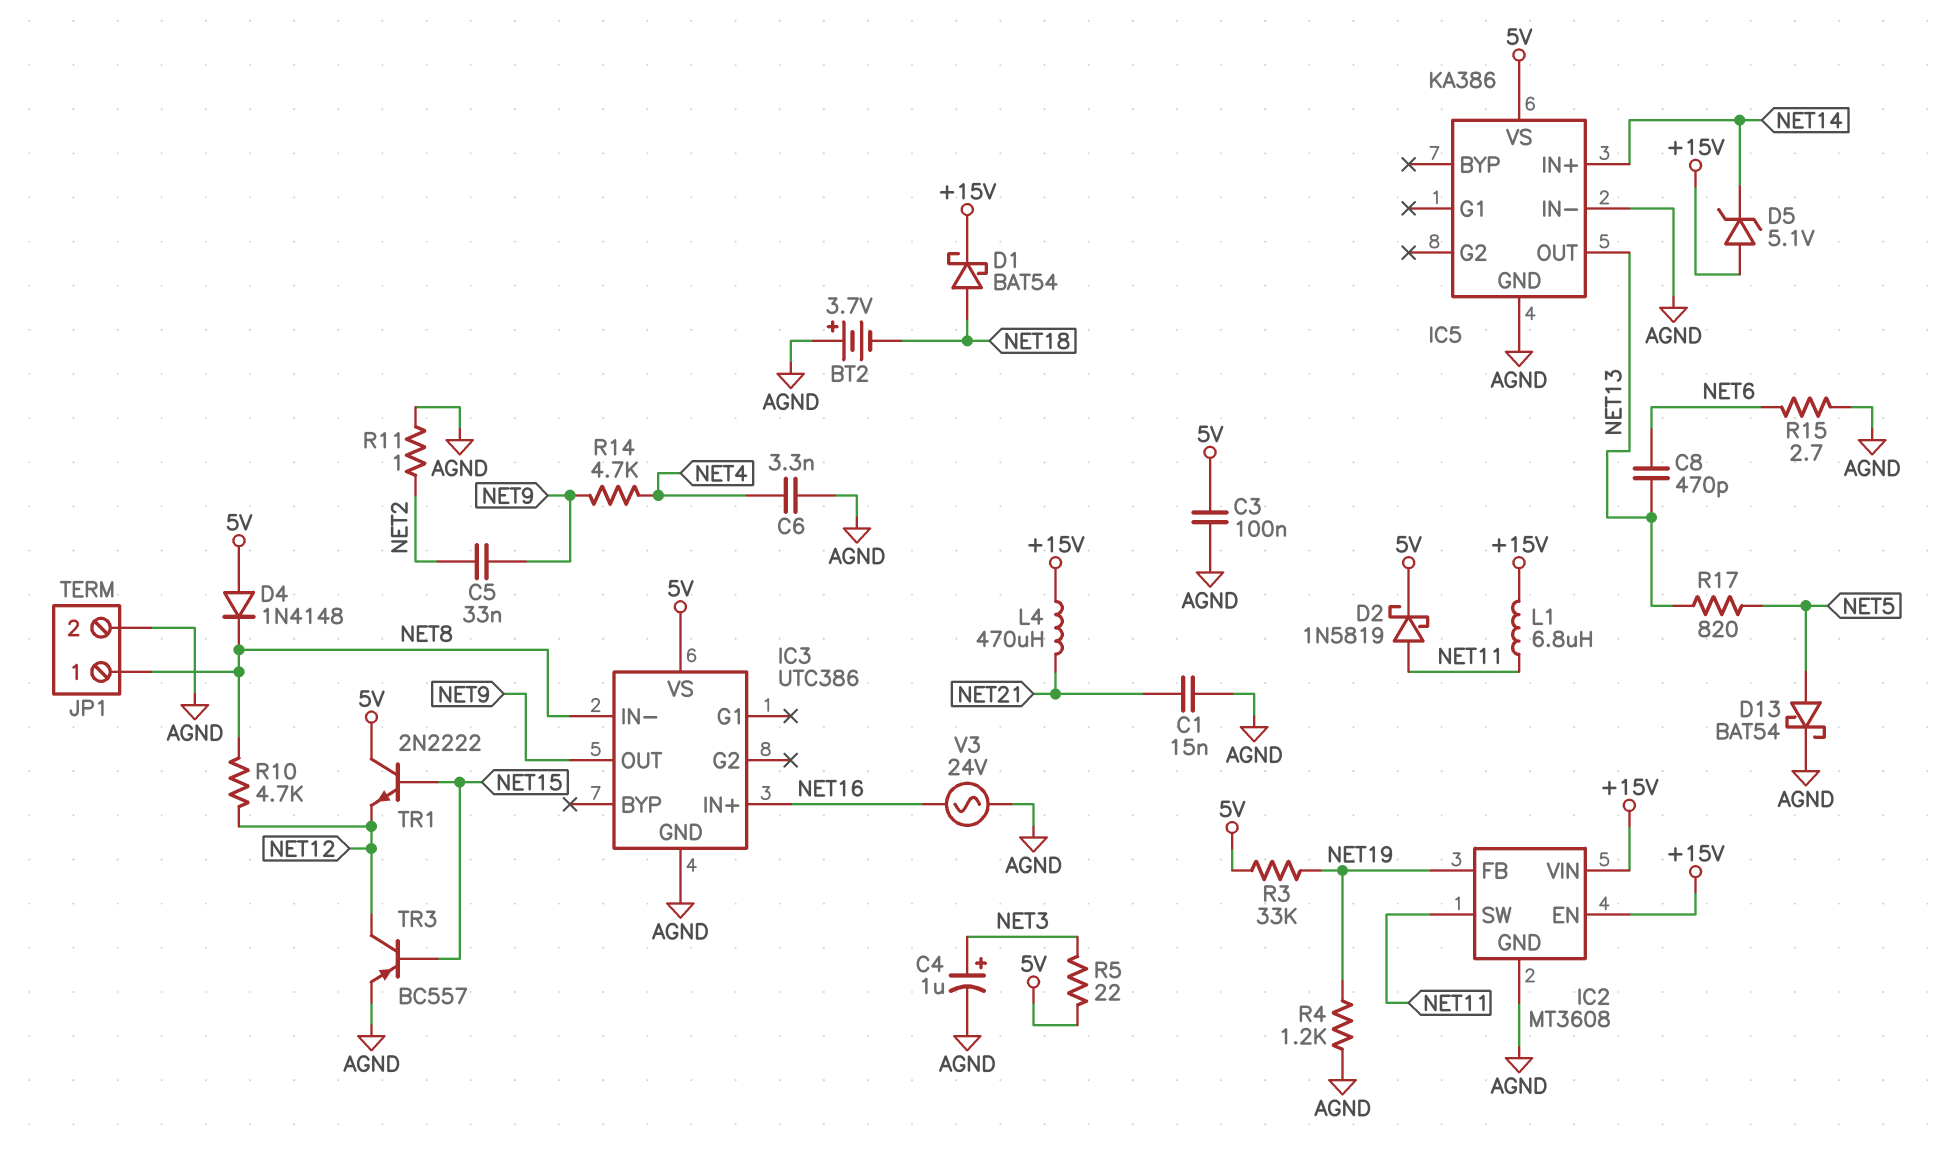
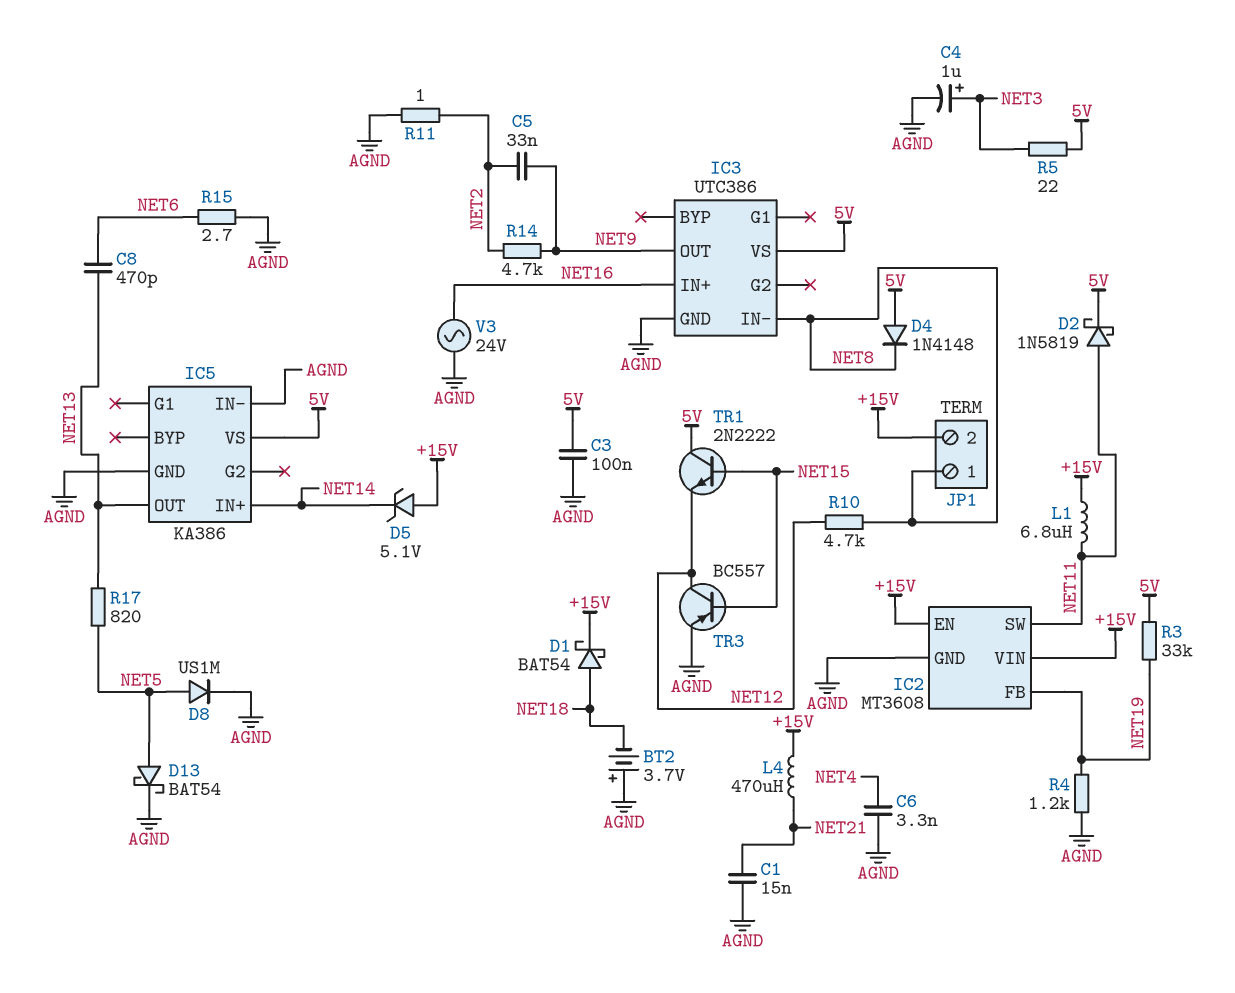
D8: none -> diode US1M (A NET5, K AGND)
JP1 pin 2: AGND -> +15V
R14: 4.7k (NET4, NET9) -> 4.7k (NET2, NET9)

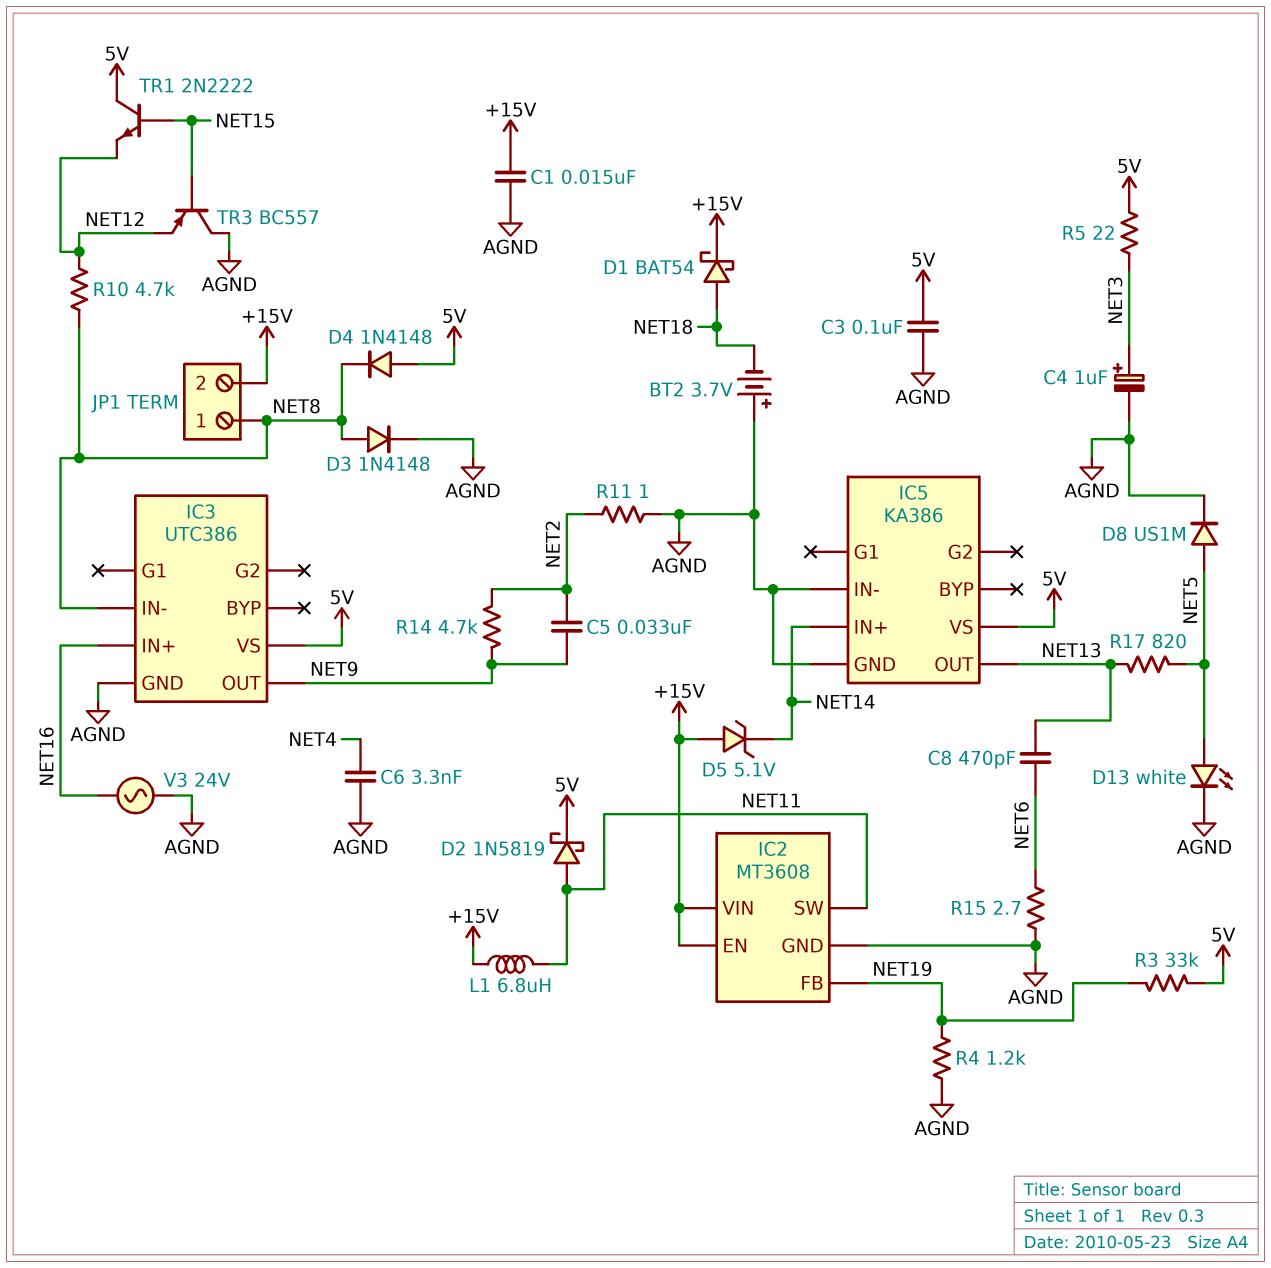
C1: 15nF (AGND, NET21) -> 15nF (+15V, AGND)
D3: none -> diode 1N4148 (A NET8, K AGND)
D13: schottky BAT54 (A NET5, K AGND) -> LED white (A NET5, K AGND)
L4: 470uH (+15V, NET21) -> none
TR3: PNP BC557 (B NET15, C NET12, E AGND) -> PNP BC557 (B NET15, C AGND, E NET12)

